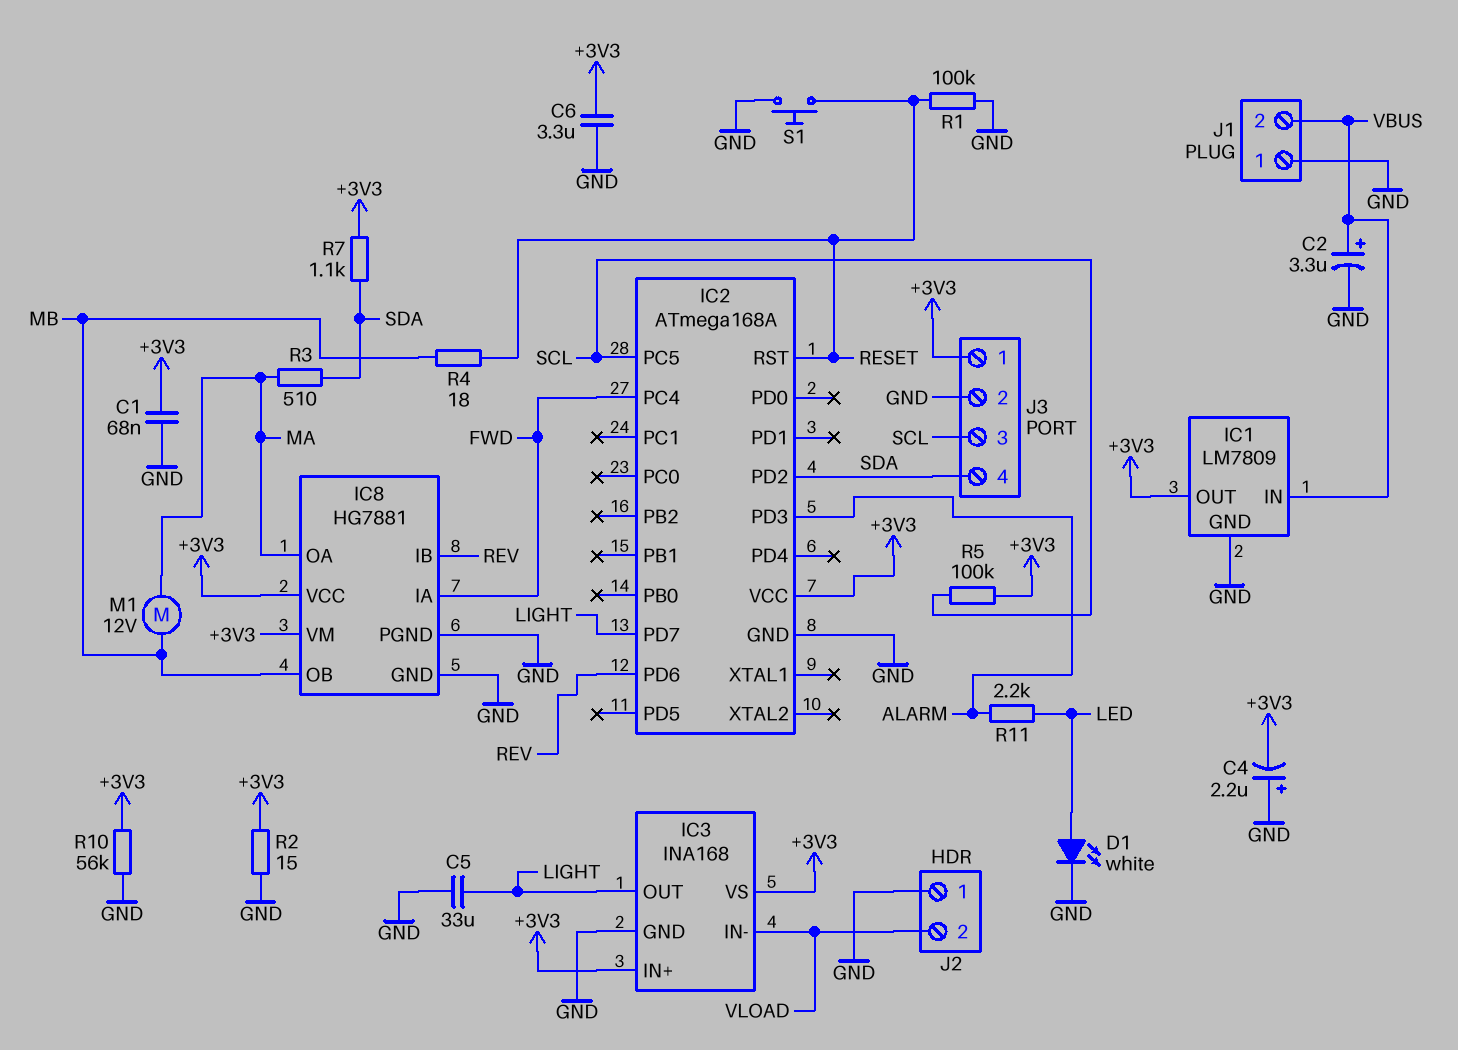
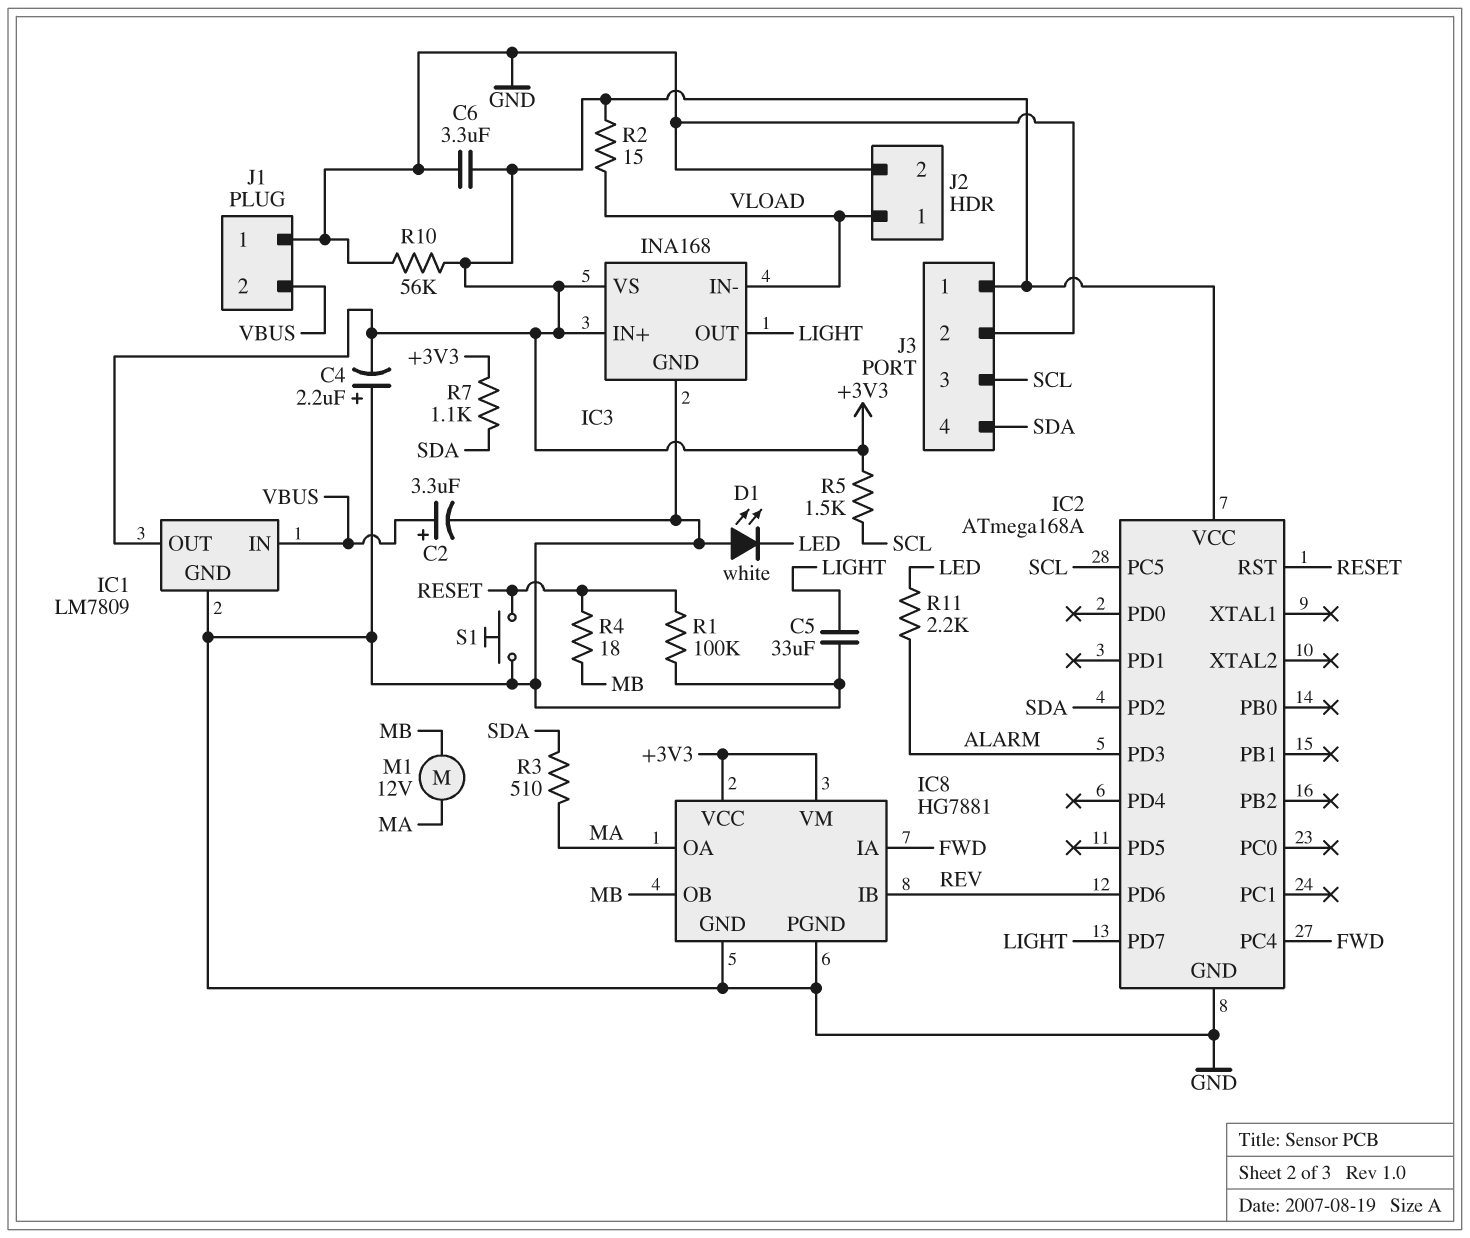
C1: 68nF (+3V3, GND) -> none
D1: LED white (A LED, K GND) -> LED white (A GND, K LED)
J2 pin 1: GND -> VLOAD
J2 pin 2: VLOAD -> GND
R2: 15 (+3V3, GND) -> 15 (+3V3, VLOAD)
R5: 100k (+3V3, SCL) -> 1.5k (+3V3, SCL)

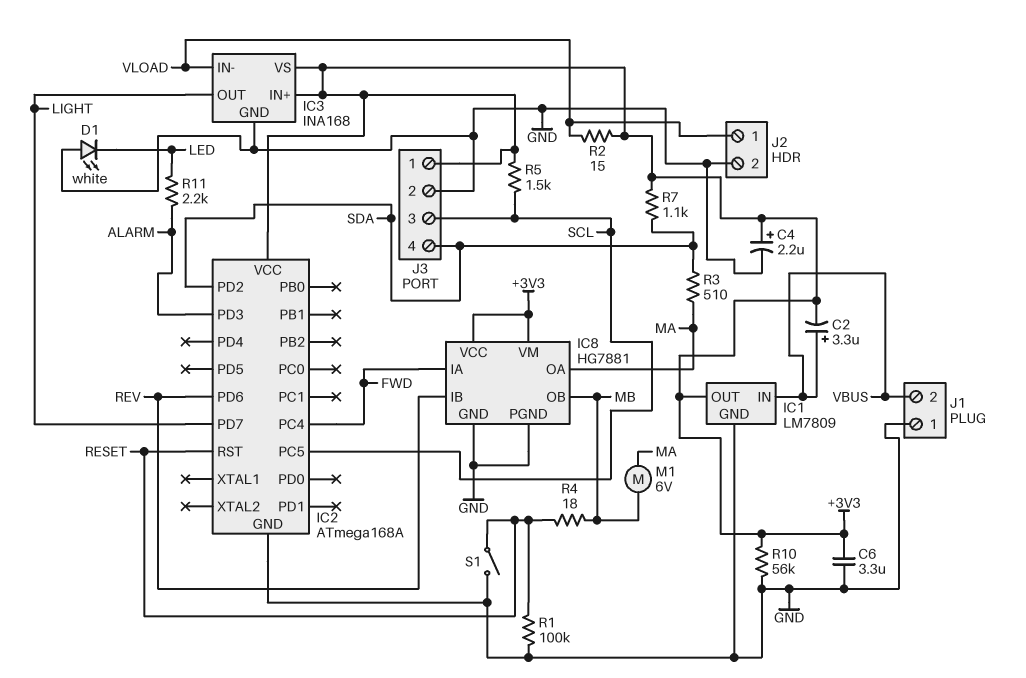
C2: 3.3uF (plus VBUS, minus GND) -> 3.3uF (plus VBUS, minus +3V3)
C4: 2.2uF (plus GND, minus +3V3) -> 2.2uF (plus +3V3, minus GND)
C5: 33uF (GND, LIGHT) -> none
M1: motor 12V (MA, MB) -> motor 6V (MA, MB)
S1: button (GND, RESET) -> switch (GND, RESET)

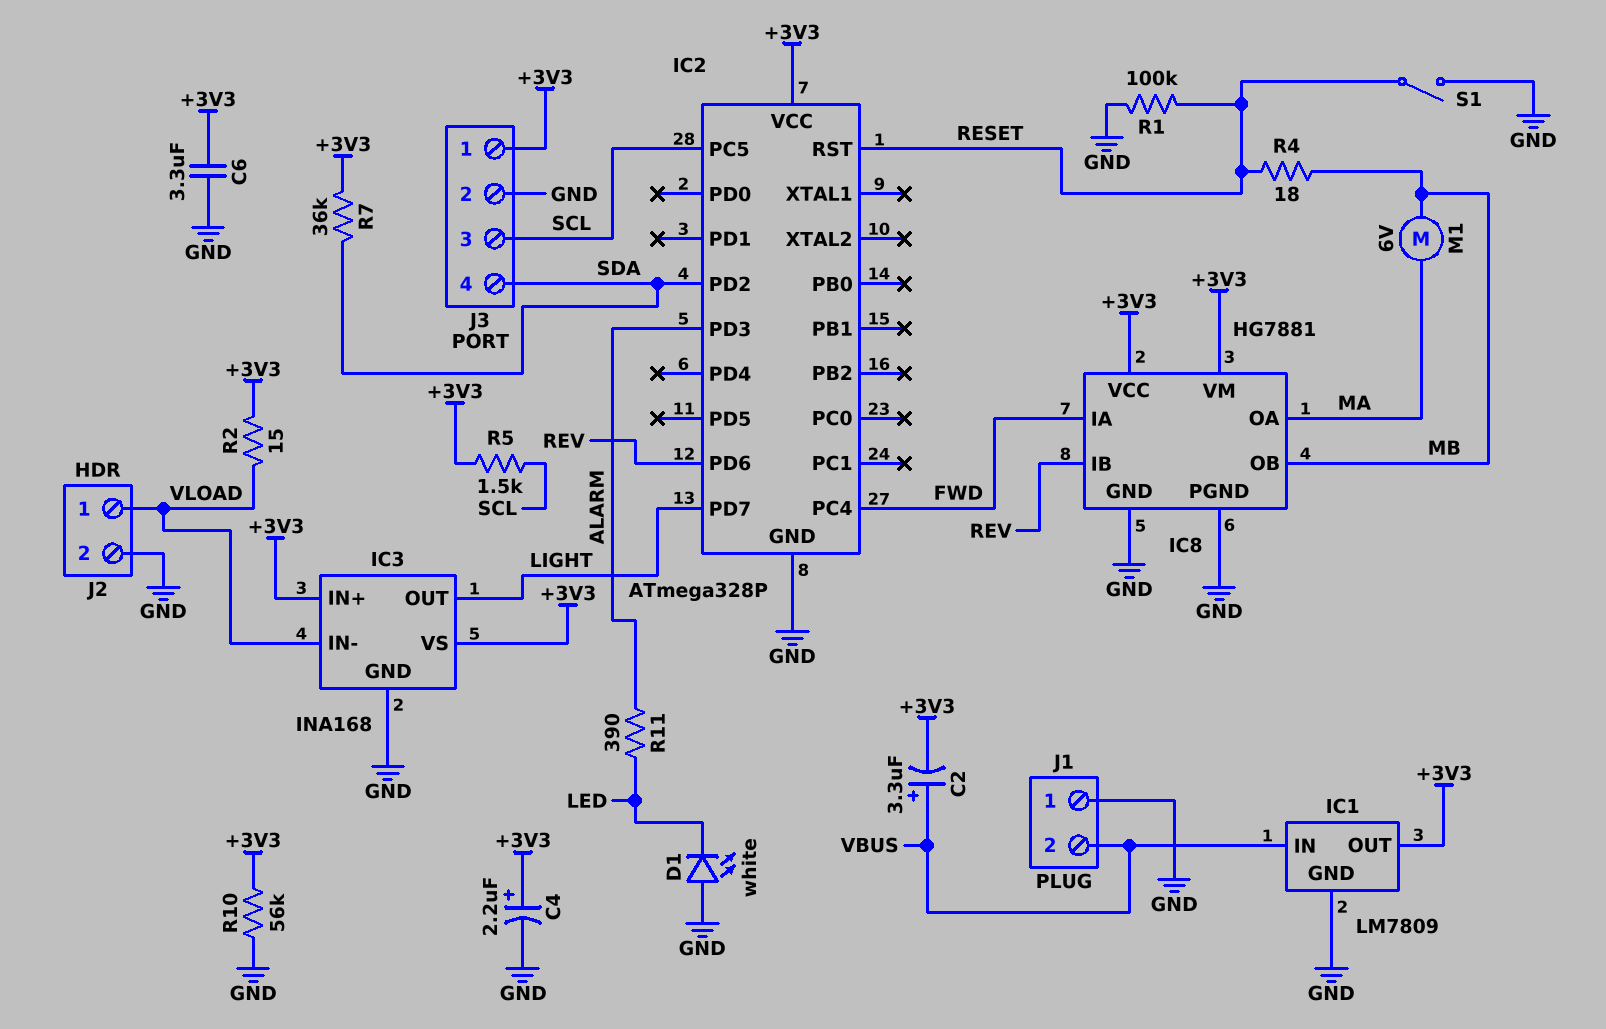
IC2: ATmega168A -> ATmega328P
R3: 510 (MA, SDA) -> none
R7: 1.1k (+3V3, SDA) -> 36k (+3V3, SDA)
R11: 2.2k (ALARM, LED) -> 390 (ALARM, LED)

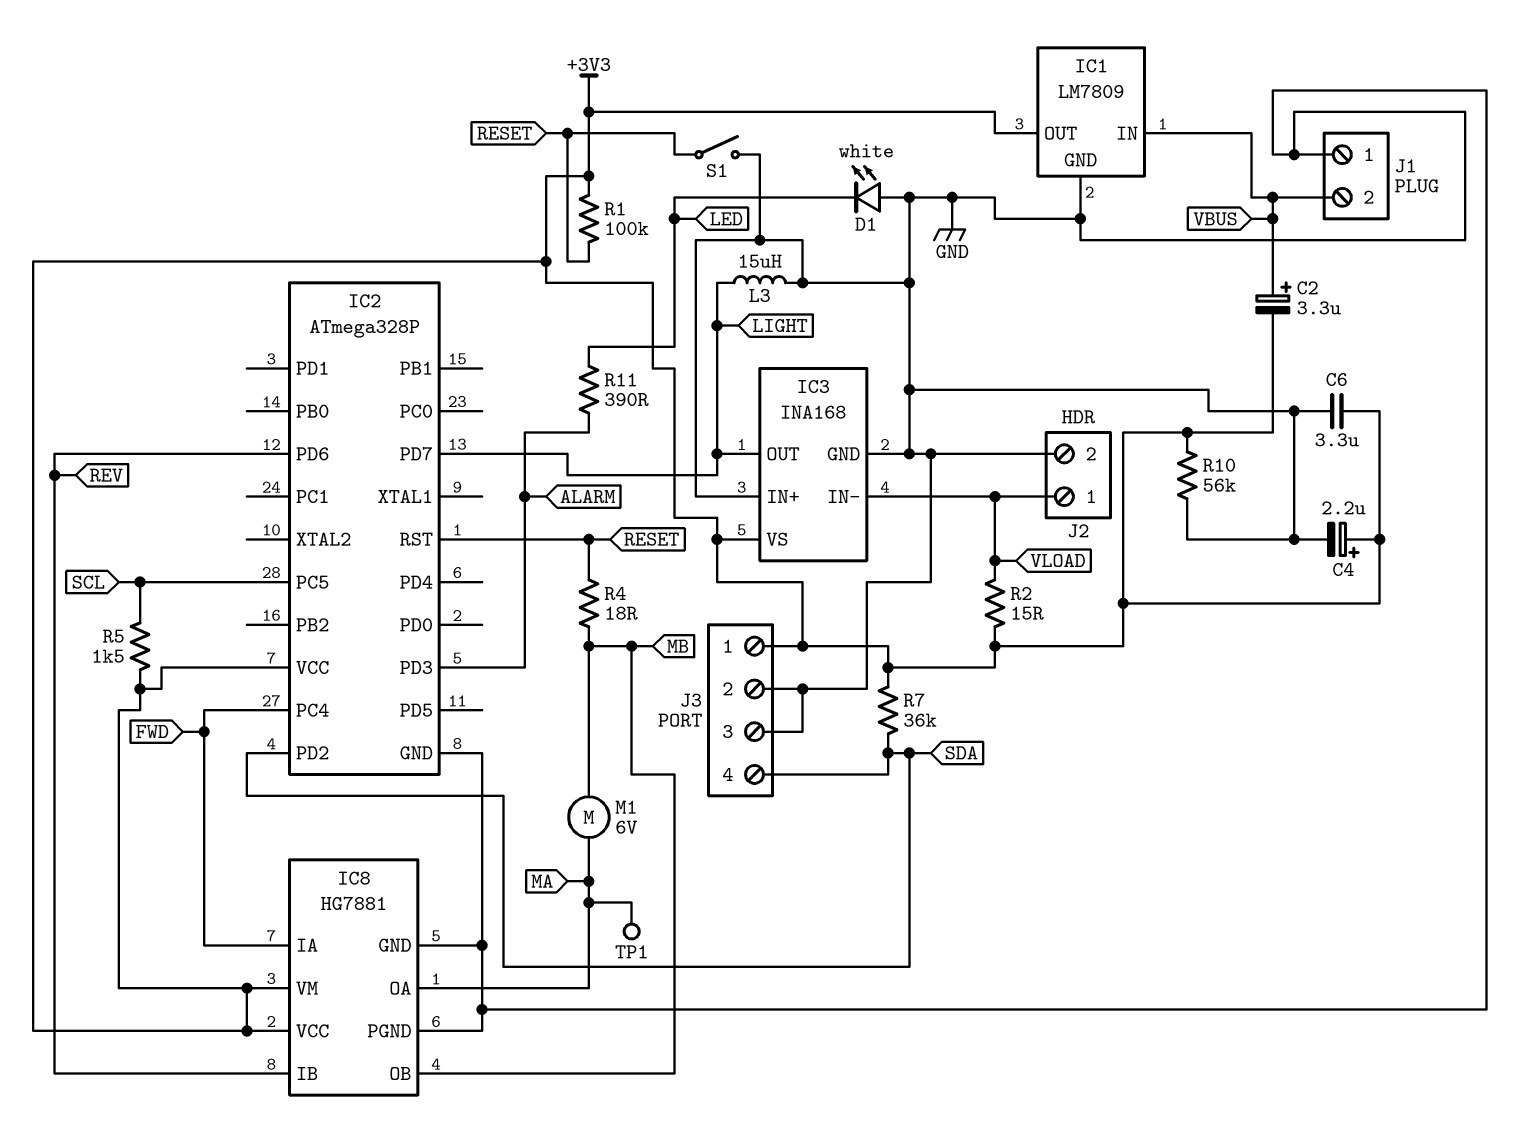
IC3 pin IN+: +3V3 -> GND
J3 pin 3: SCL -> GND
L3: none -> 15uH (GND, LIGHT)
R1: 100k (GND, RESET) -> 100k (+3V3, RESET)
TP1: none -> test point (MA)

